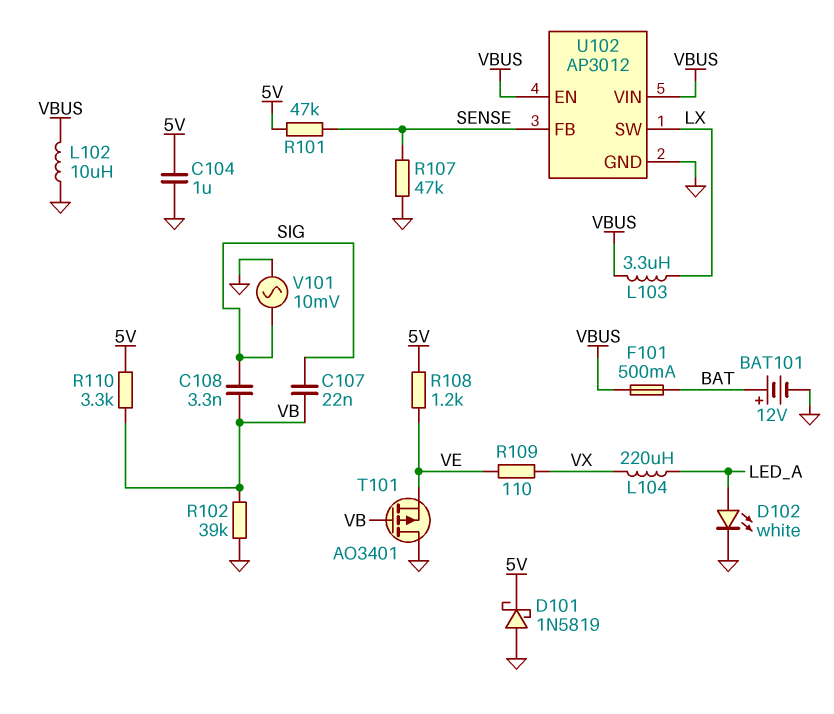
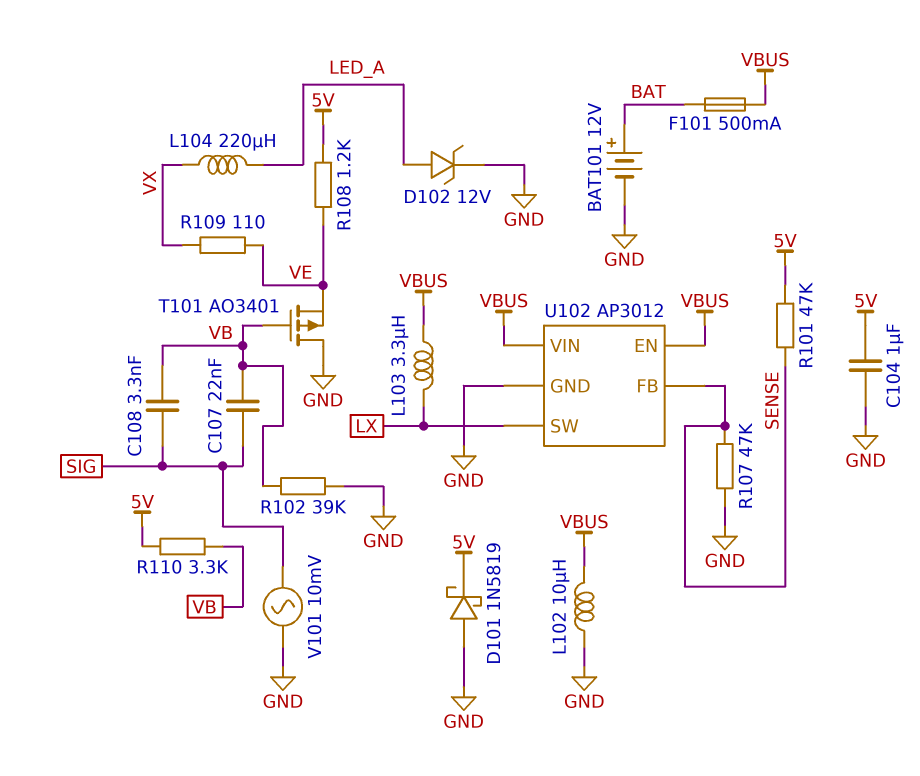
D102: LED white (A LED_A, K GND) -> zener 12V (A LED_A, K GND)

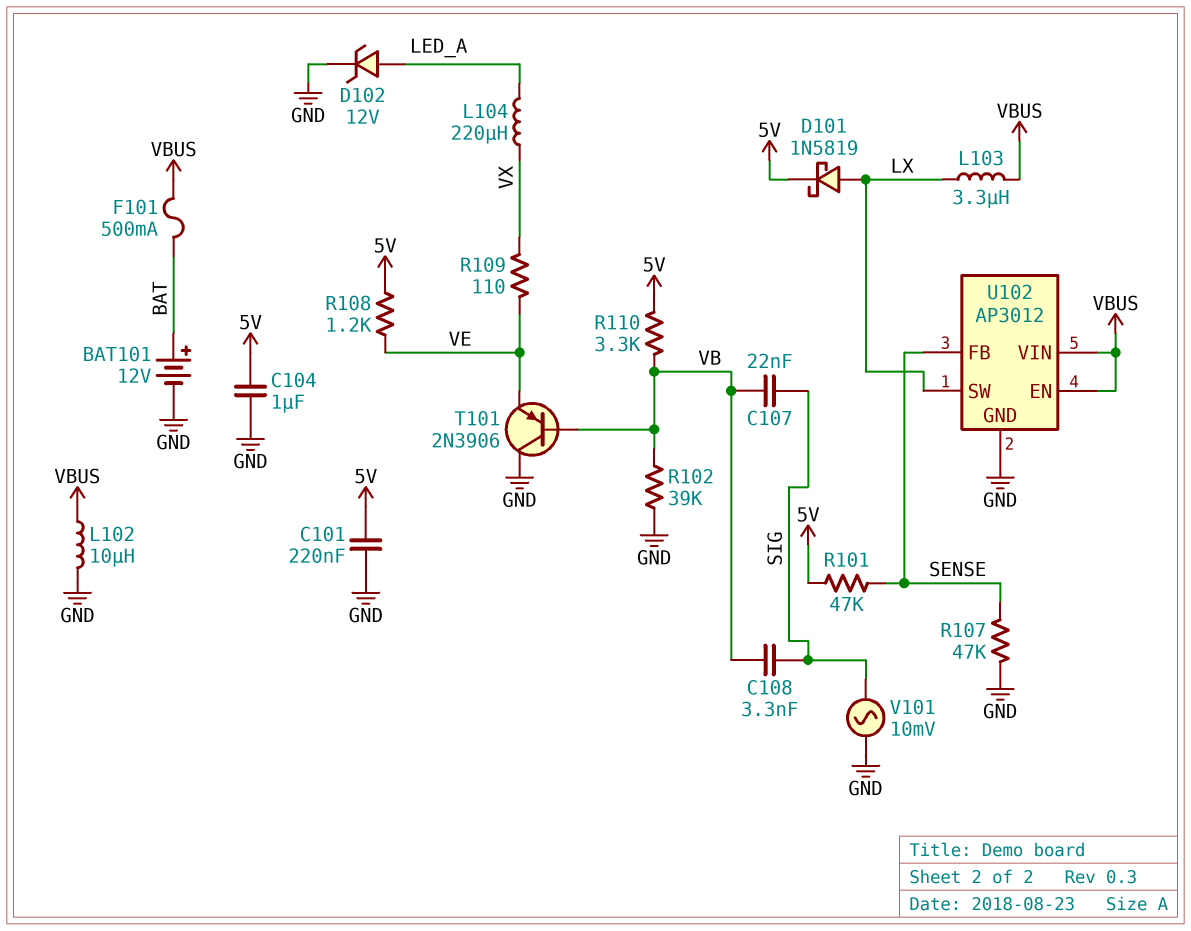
C101: none -> 220nF (5V, GND)
D101: schottky 1N5819 (A GND, K 5V) -> schottky 1N5819 (A LX, K 5V)
T101: PMOS AO3401 (G VB, D GND, S VE) -> PNP 2N3906 (B VB, C GND, E VE)

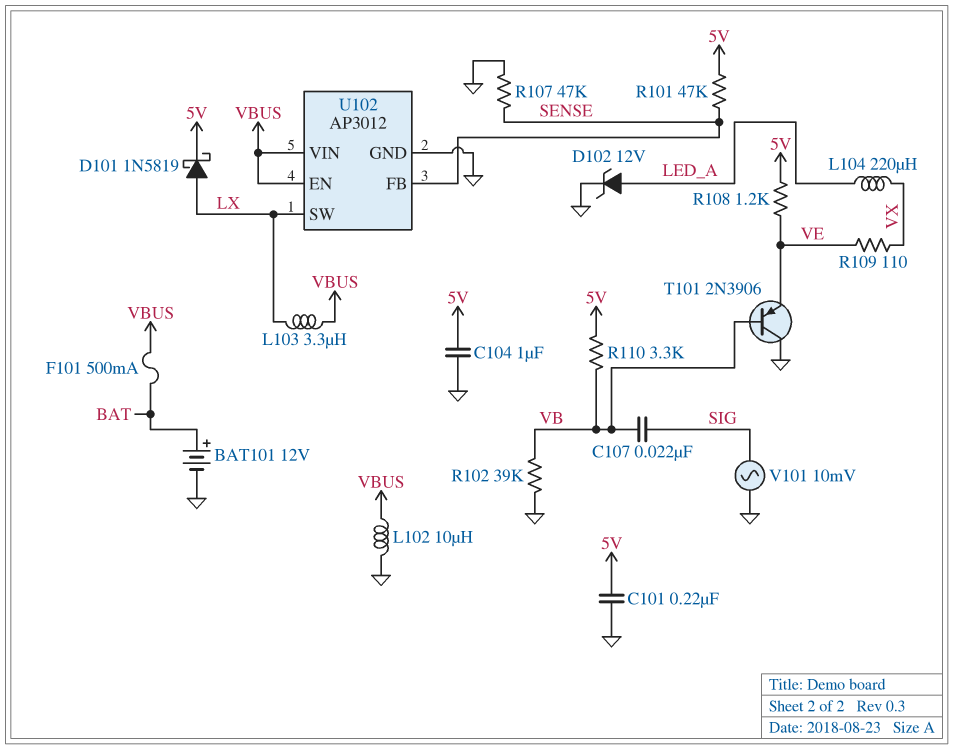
C108: 3.3nF (SIG, VB) -> none

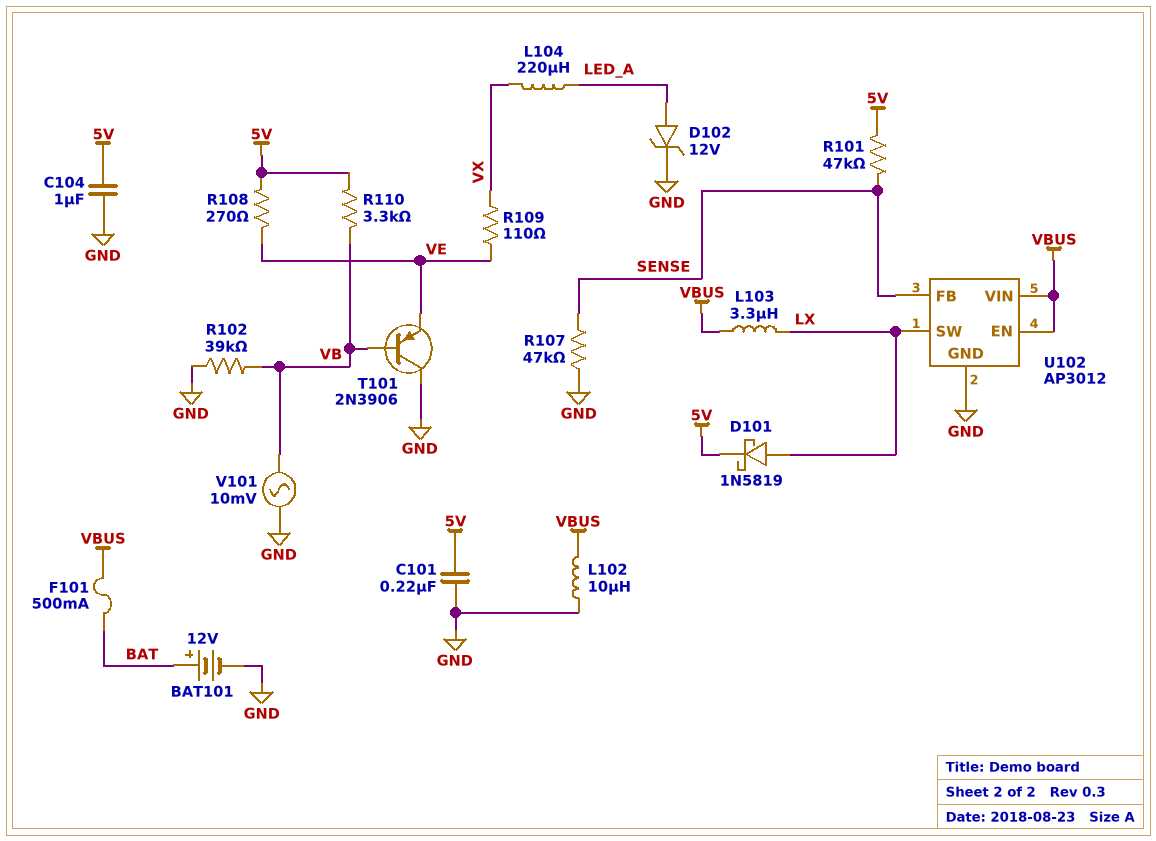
C107: 22nF (SIG, VB) -> none
R108: 1.2k (5V, VE) -> 270 (5V, VE)
V101: AC 10mV (GND, SIG) -> AC 10mV (GND, VB)

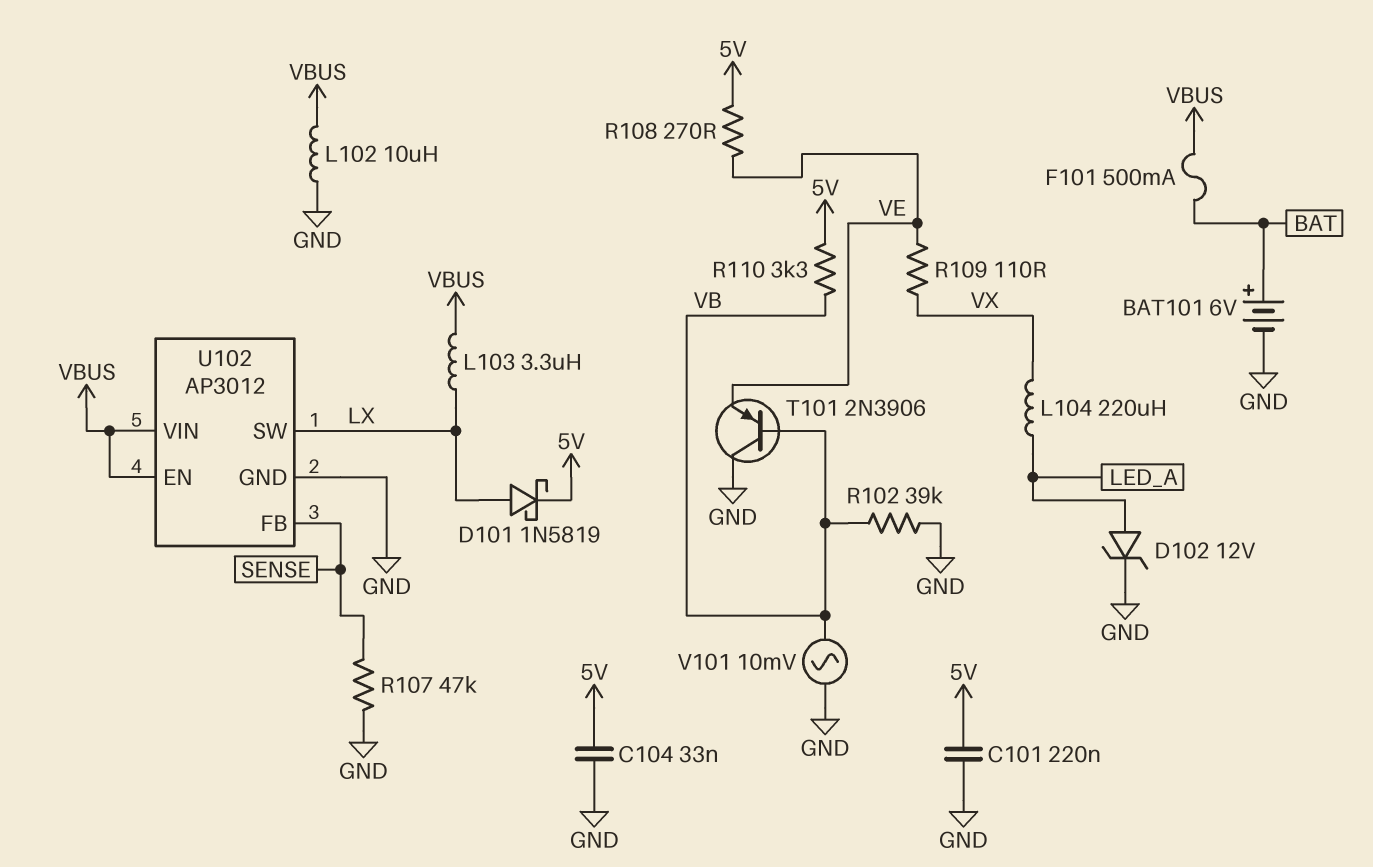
BAT101: 12V (plus BAT, minus GND) -> 6V (plus BAT, minus GND)
C104: 1uF (5V, GND) -> 33nF (5V, GND)
R101: 47k (5V, SENSE) -> none

